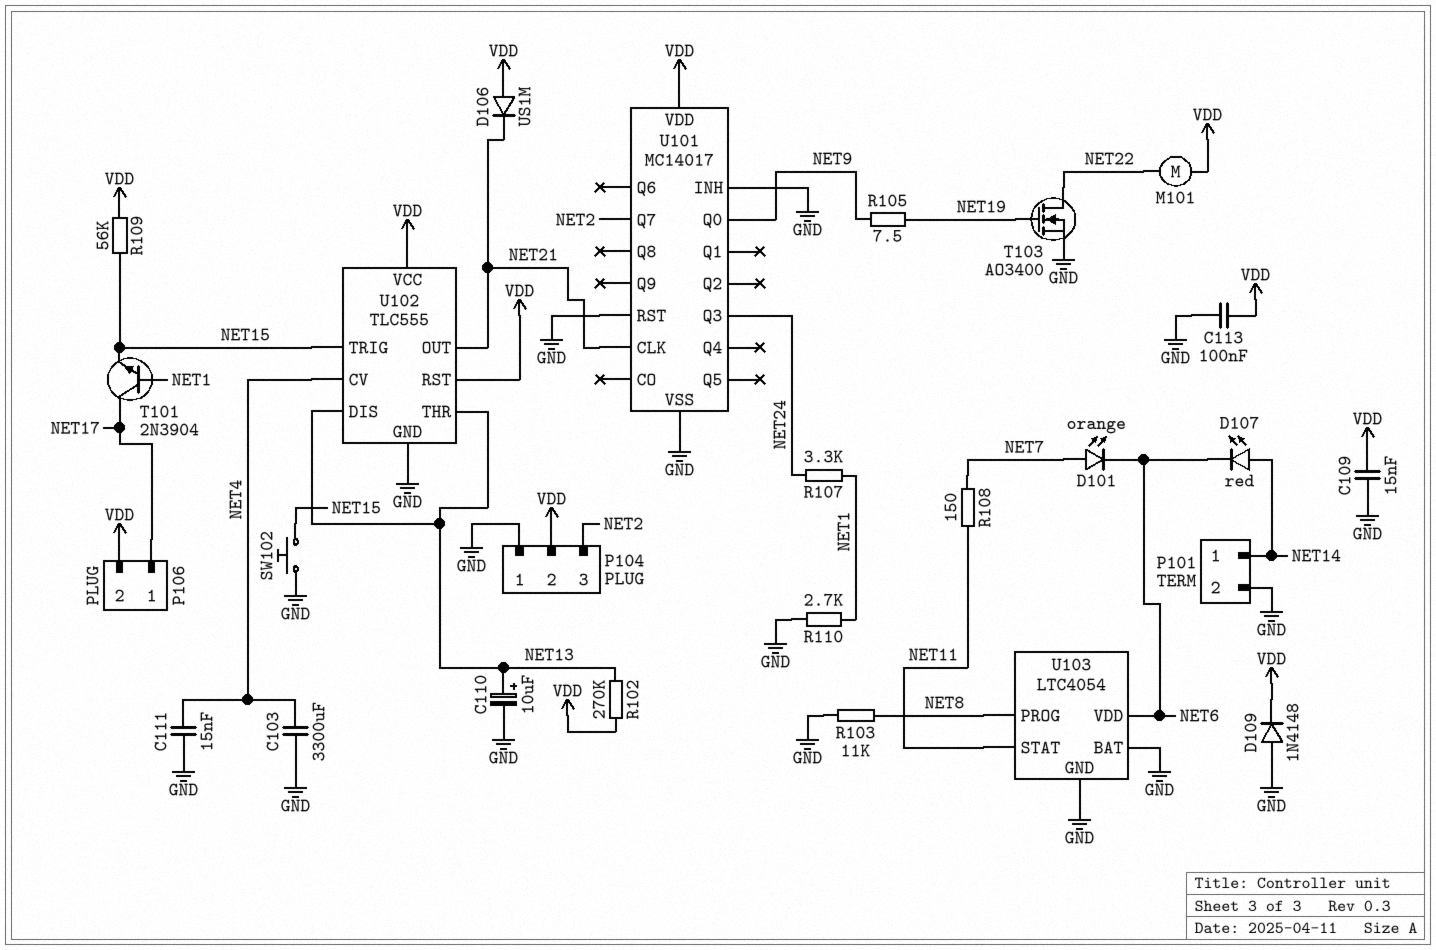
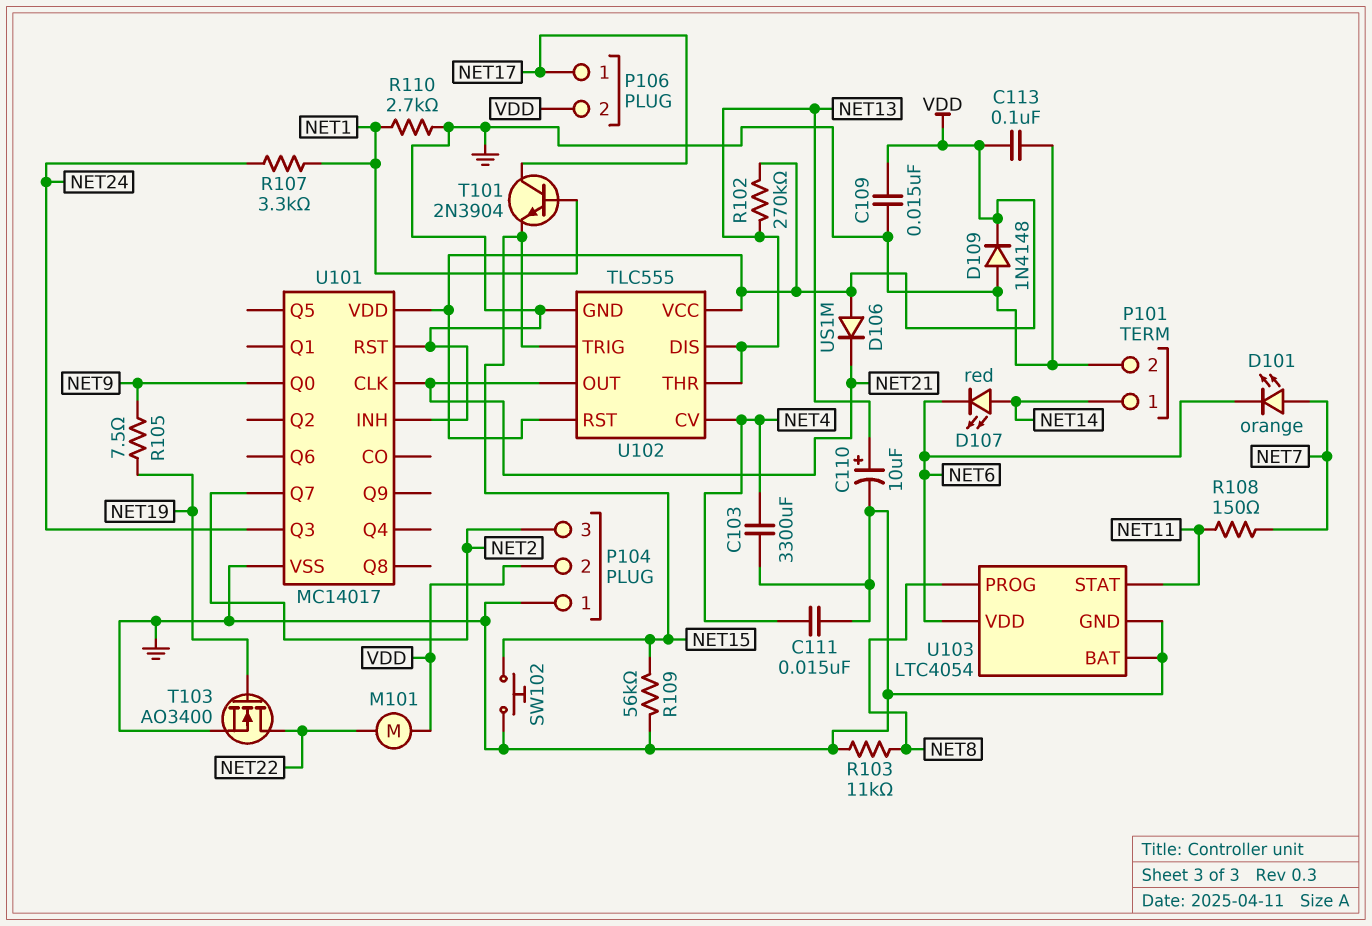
R109: 56k (NET15, VDD) -> 56k (GND, NET15)

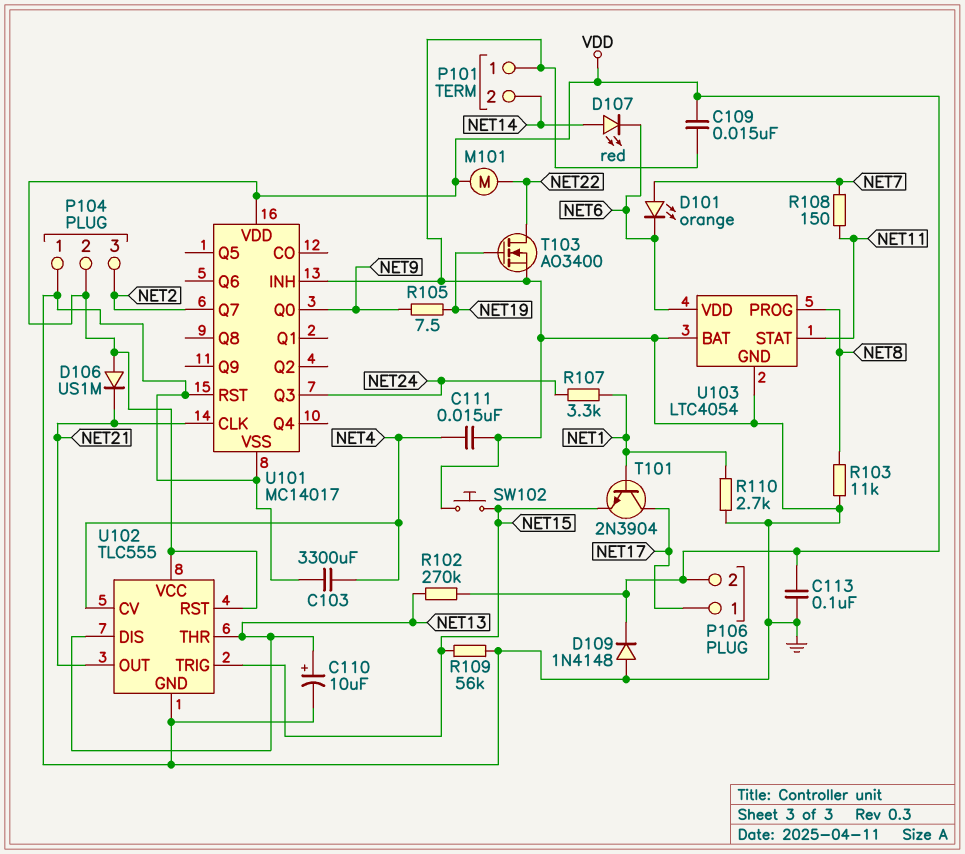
P101 pin 1: NET14 -> GND
P101 pin 2: GND -> NET14

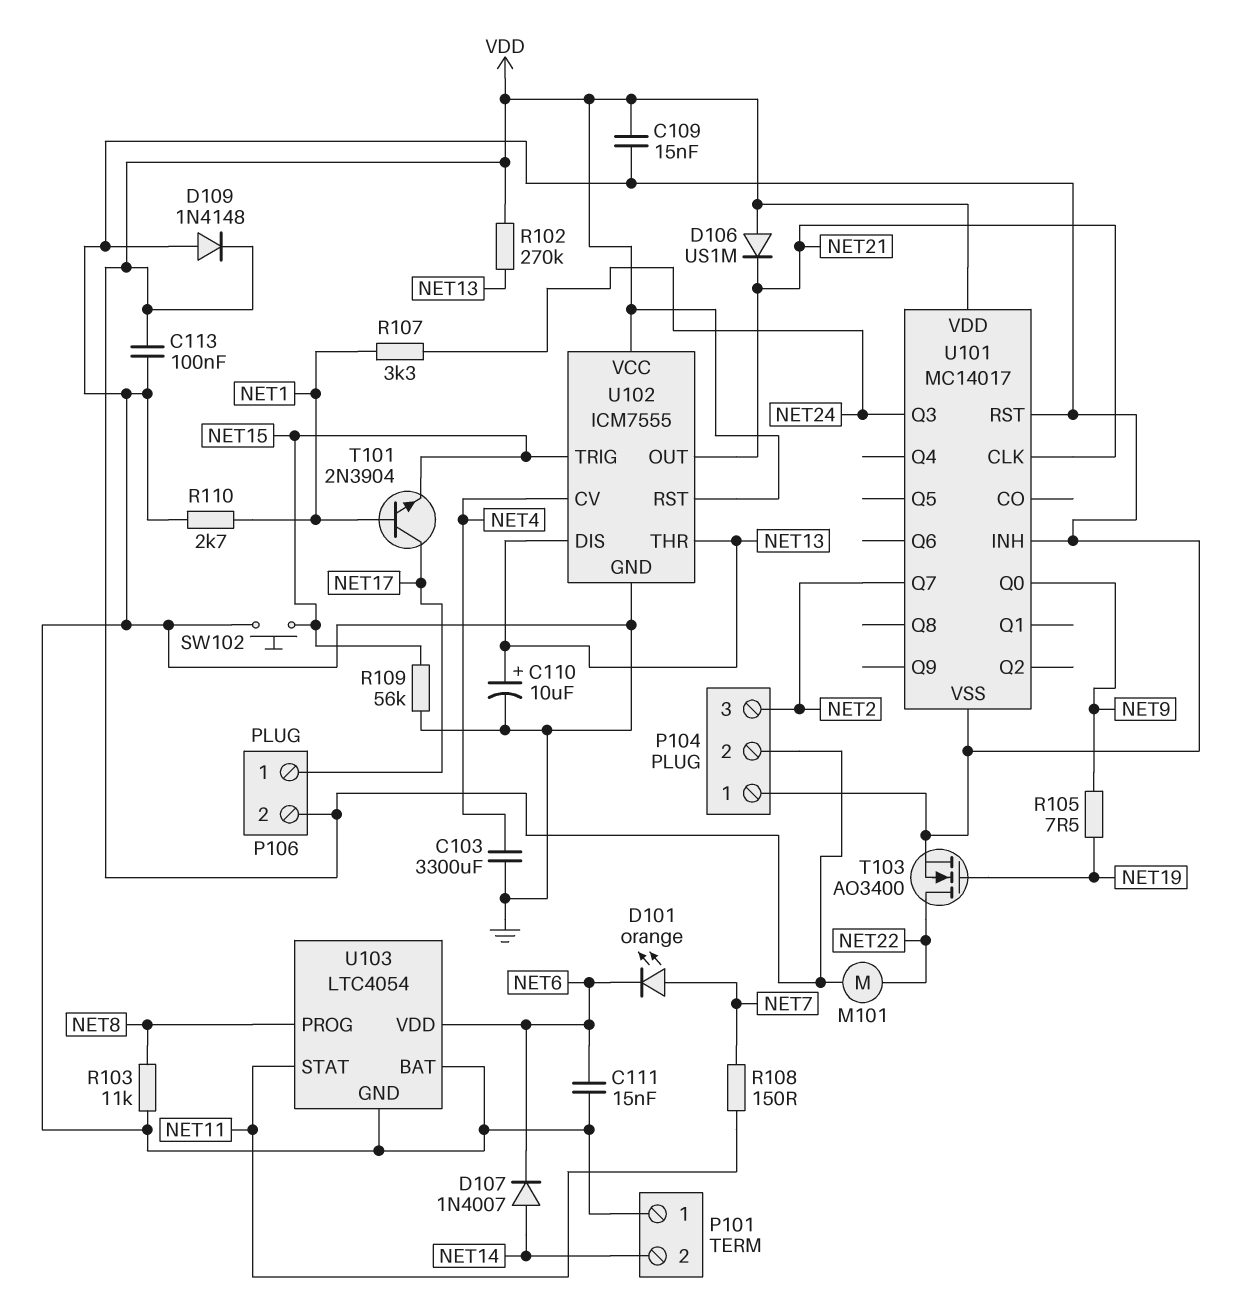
C111: 15nF (GND, NET4) -> 15nF (GND, NET6)
D107: LED red (A NET14, K NET6) -> diode 1N4007 (A NET14, K NET6)
U102: TLC555 -> ICM7555

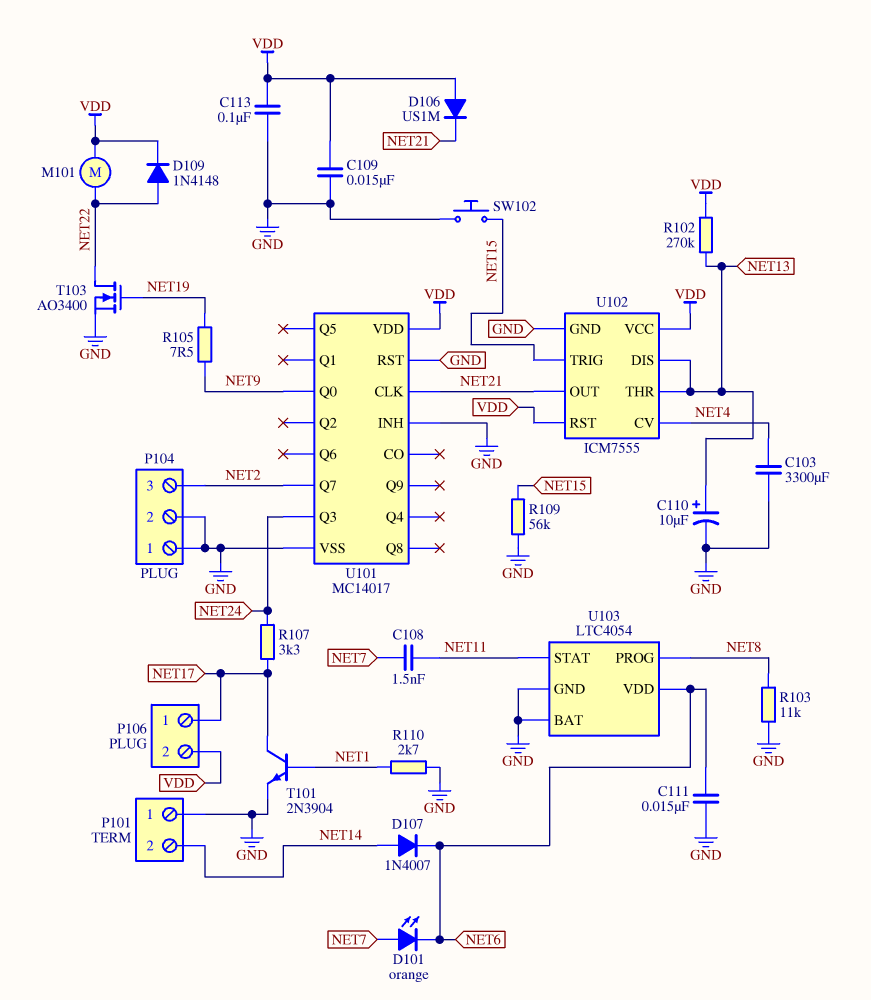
C108: none -> 1.5nF (NET7, NET11)
D109: diode 1N4148 (A GND, K VDD) -> diode 1N4148 (A NET22, K VDD)
P104 pin 2: VDD -> GND
R107: 3.3k (NET1, NET24) -> 3.3k (NET17, NET24)
R108: 150 (NET7, NET11) -> none
T101: NPN 2N3904 (B NET1, C NET17, E NET15) -> NPN 2N3904 (B NET1, C NET17, E GND)

